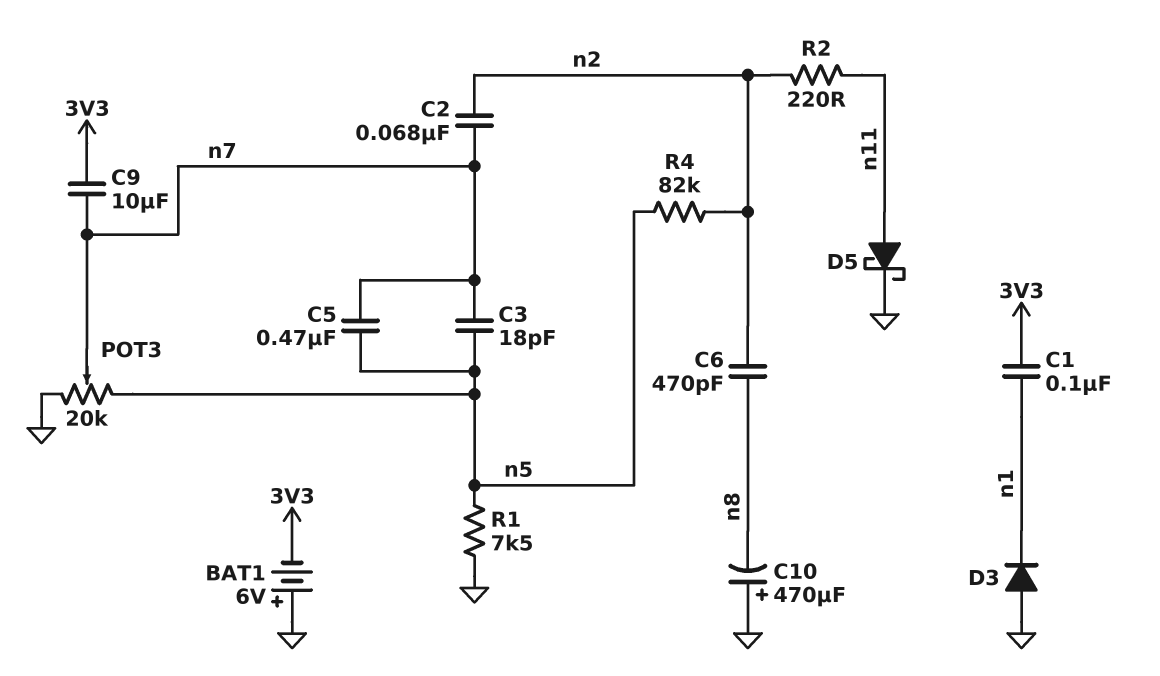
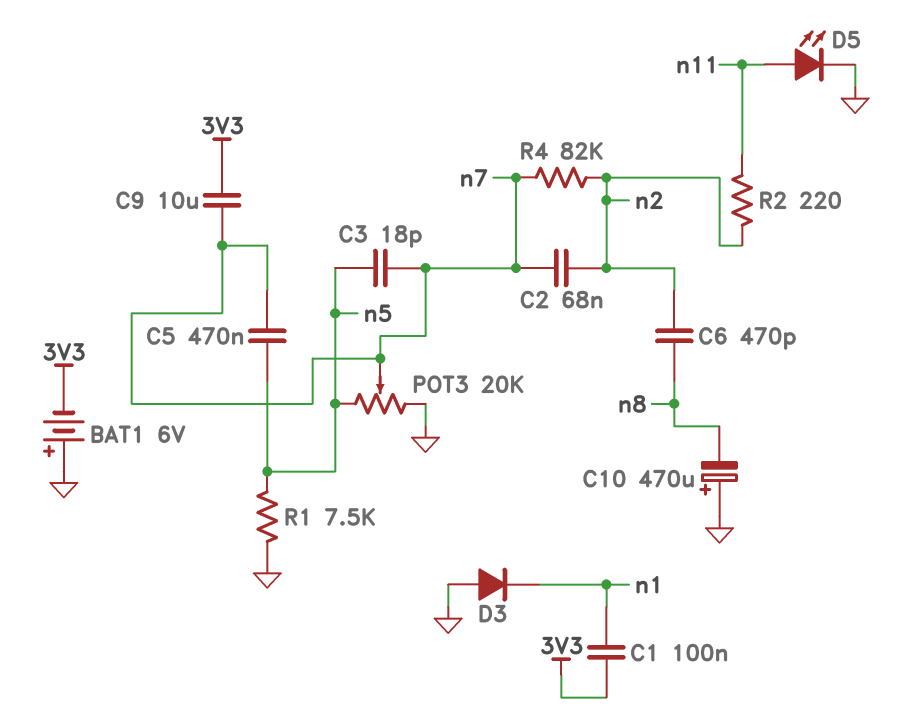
D5: schottky (A n11, K GND) -> LED (A n11, K GND)
R4: 82k (n2, n5) -> 82k (n2, n7)

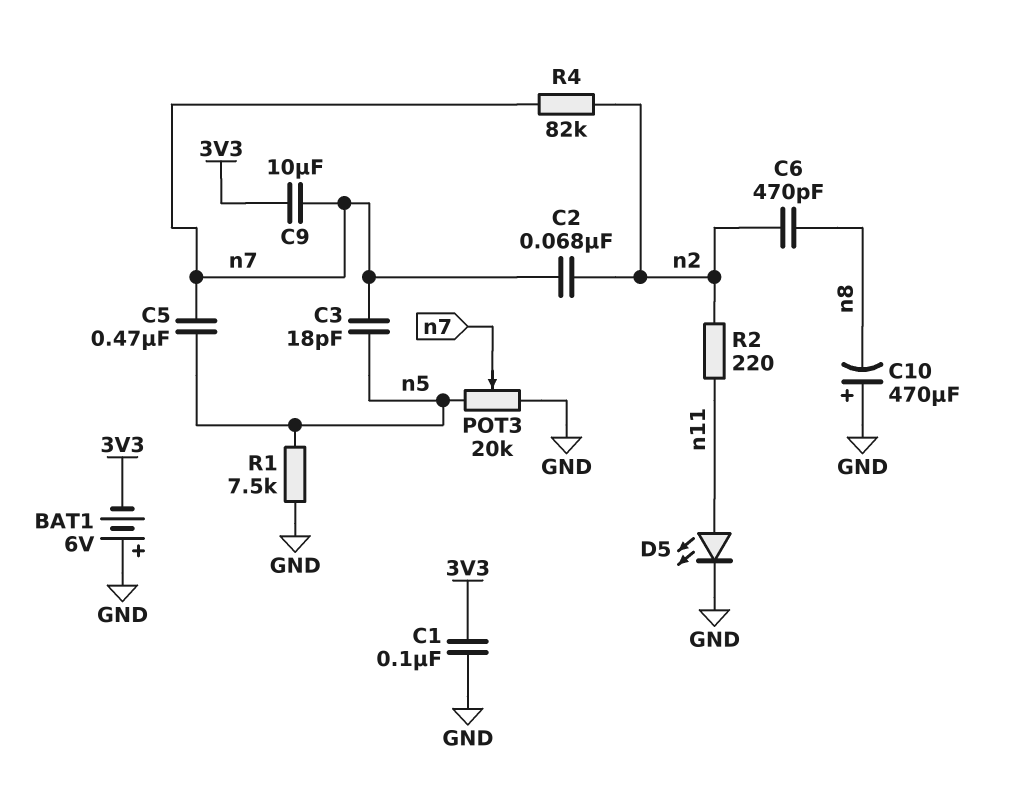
C1: 100nF (3V3, n1) -> 100nF (3V3, GND)
D3: diode (A GND, K n1) -> none

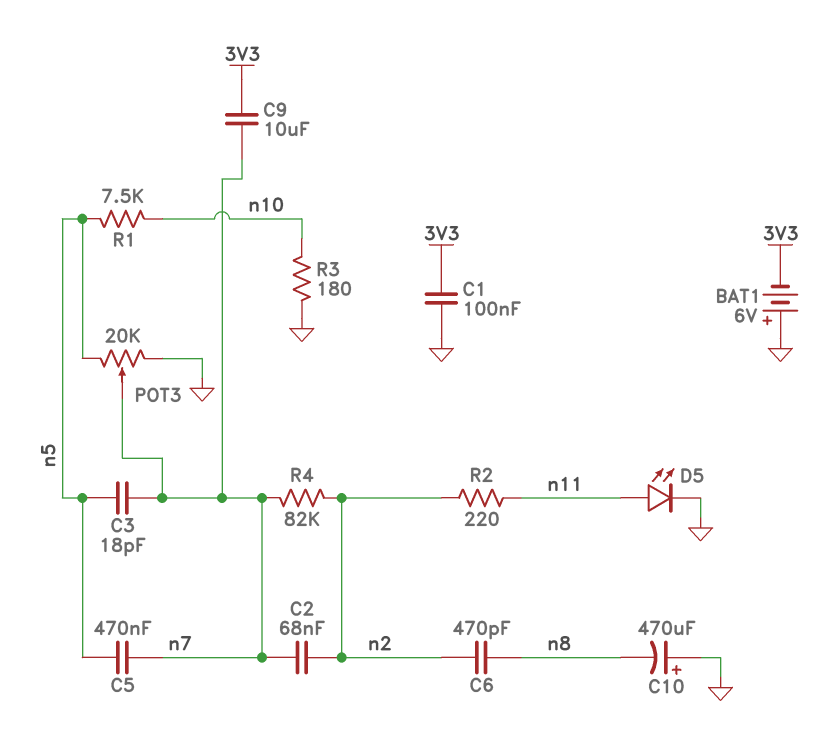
R1: 7.5k (GND, n5) -> 7.5k (n5, n10)
R3: none -> 180 (GND, n10)

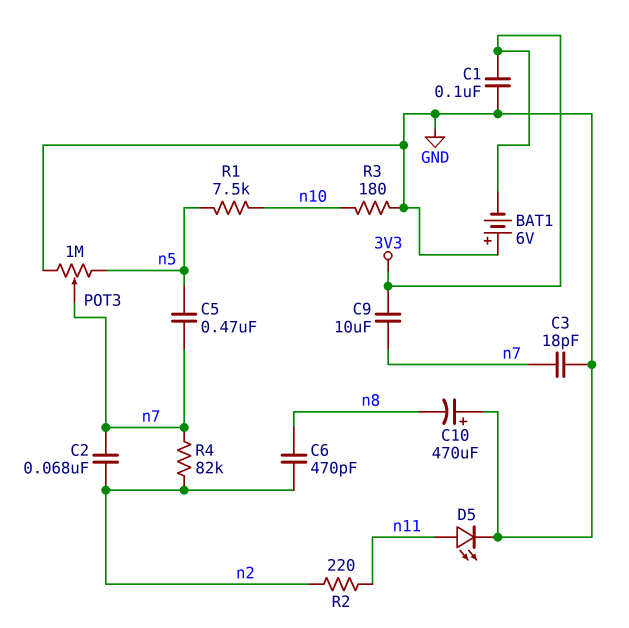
C3: 18pF (n5, n7) -> 18pF (GND, n7)
POT3: 20k (GND, n5, wiper n7) -> 1M (GND, n5, wiper n7)

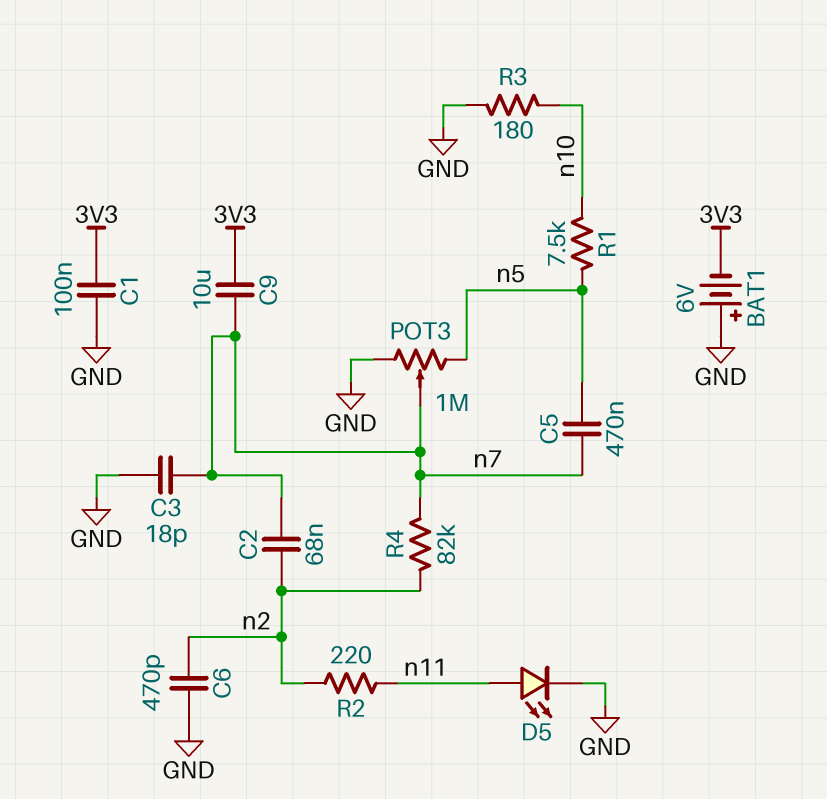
C6: 470pF (n2, n8) -> 470pF (GND, n2)
C10: 470uF (plus GND, minus n8) -> none

